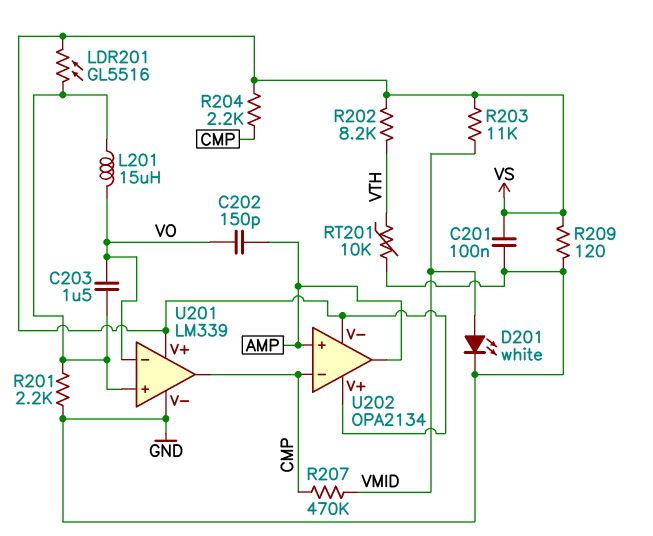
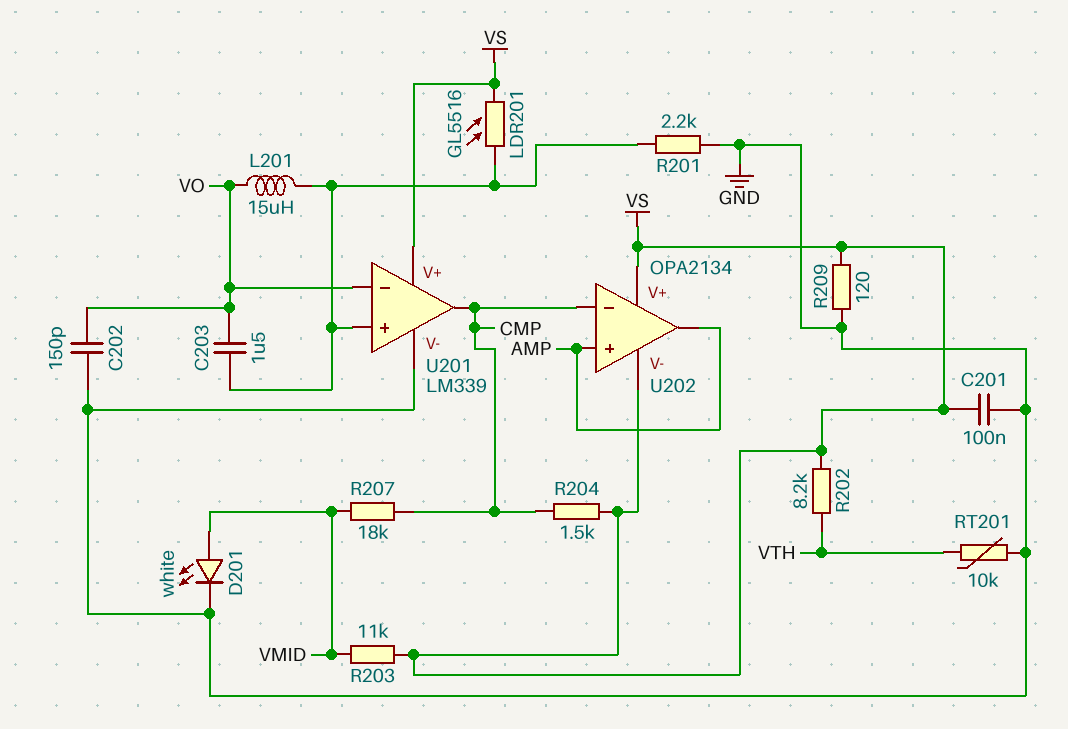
C202: 150pF (AMP, VO) -> 150pF (GND, VO)
R204: 2.2k (CMP, VS) -> 1.5k (CMP, VS)
R207: 470k (CMP, VMID) -> 18k (CMP, VMID)

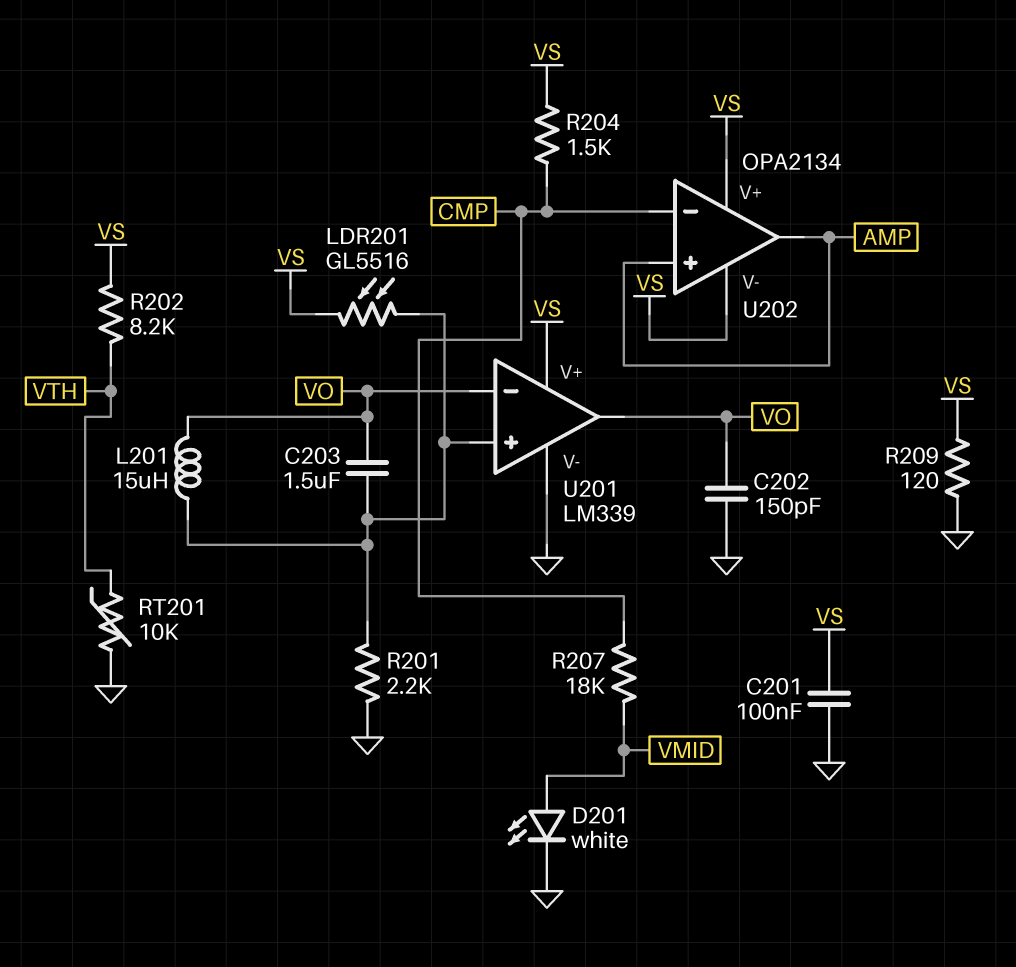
R203: 11k (VMID, VS) -> none
U201 pin out: CMP -> VO

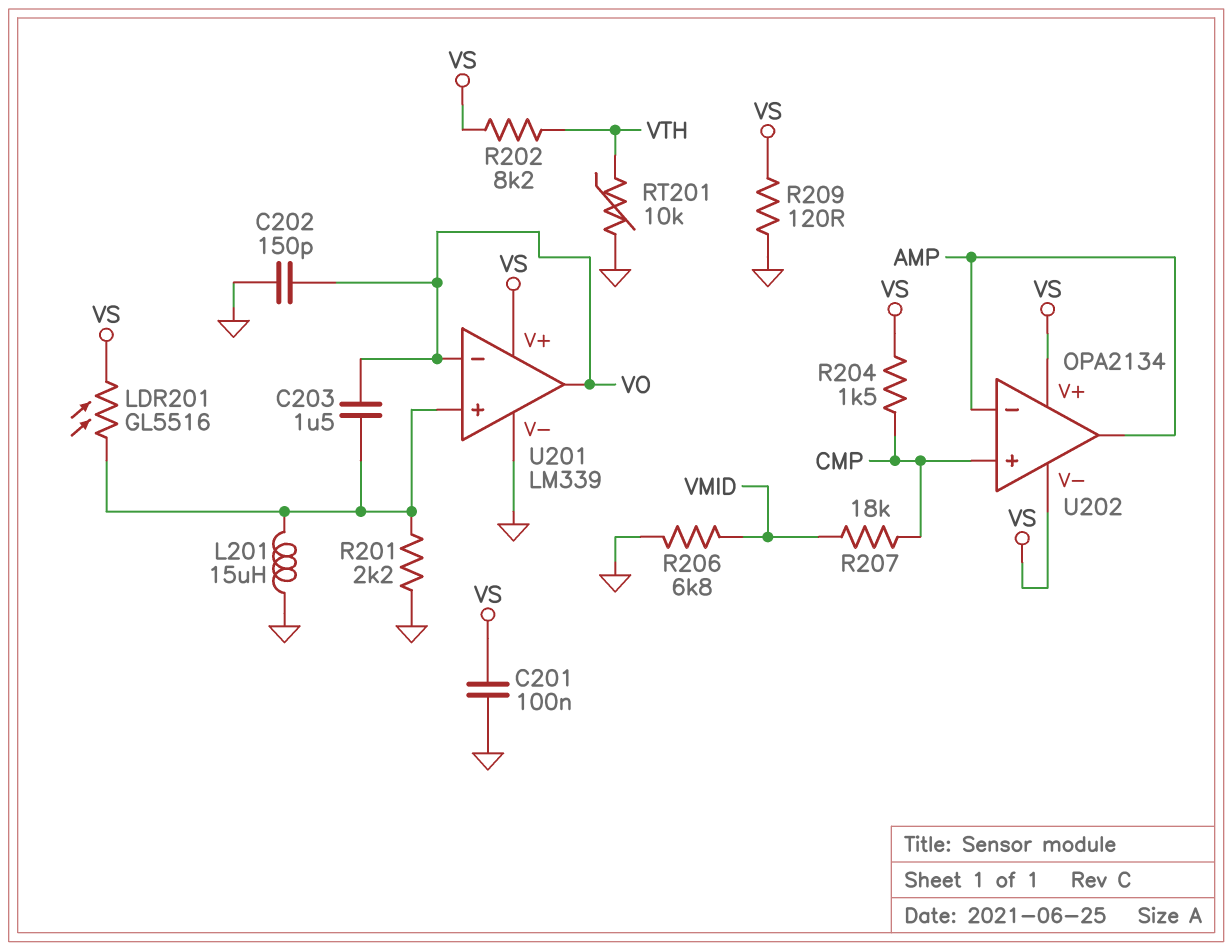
D201: LED white (A VMID, K GND) -> none
L201: 15uH (U201/in+, VO) -> 15uH (GND, U201/in+)
R206: none -> 6.8k (GND, VMID)
U202 pin in+: AMP -> CMP
U202 pin in-: CMP -> AMP

